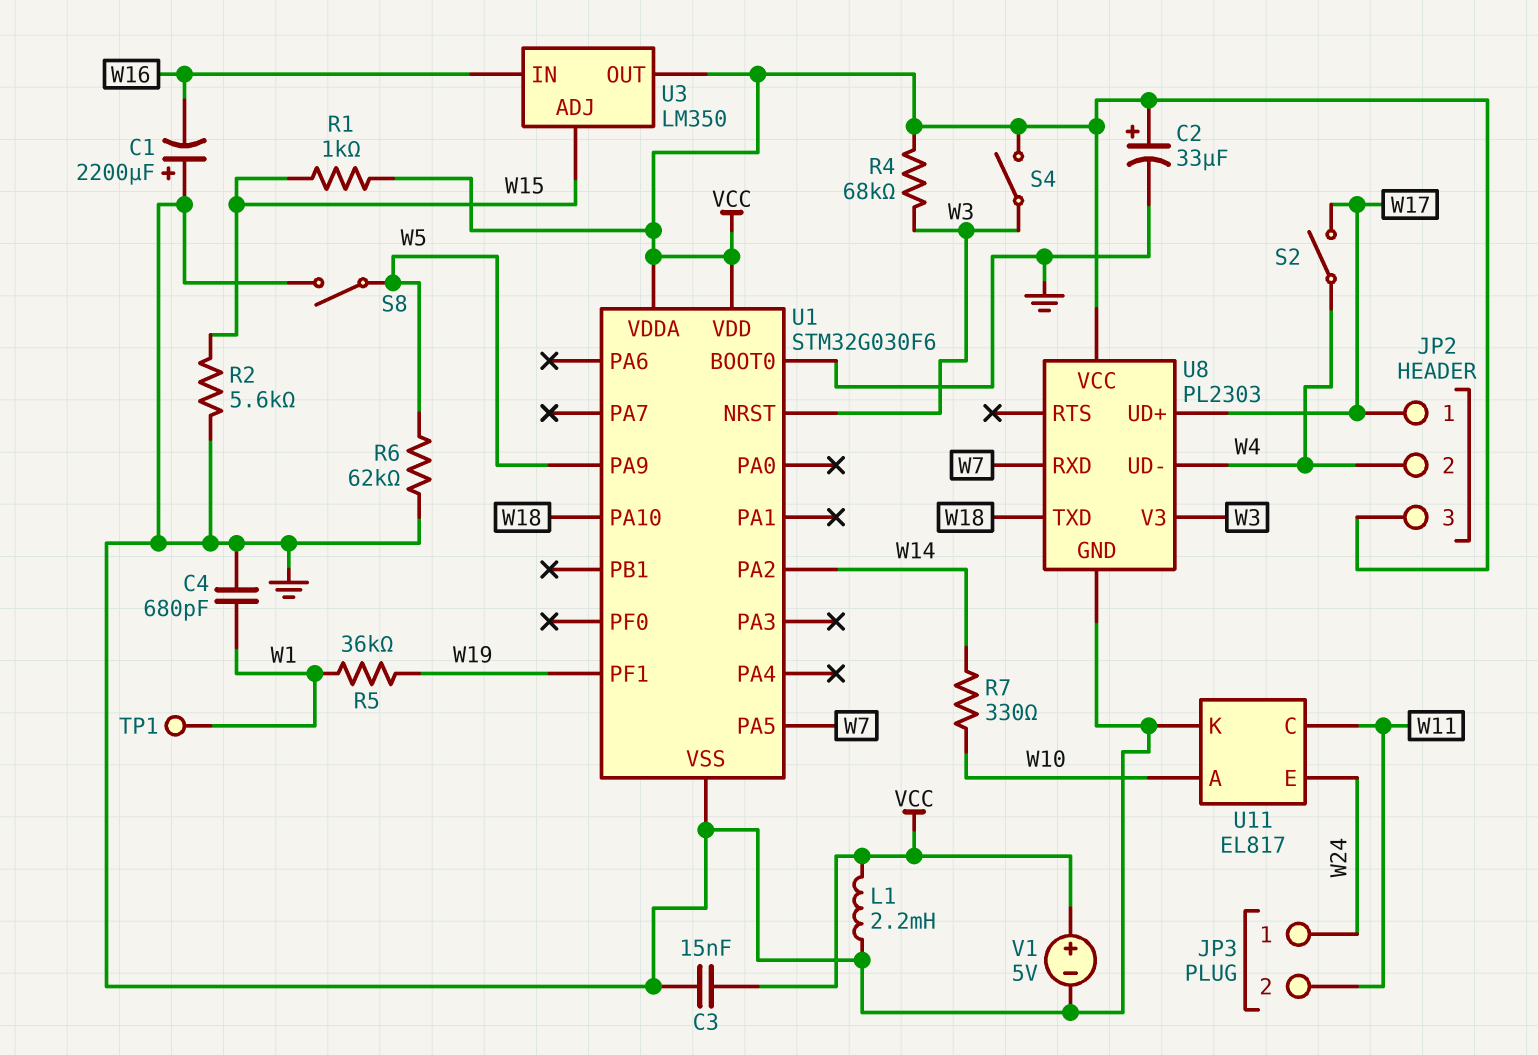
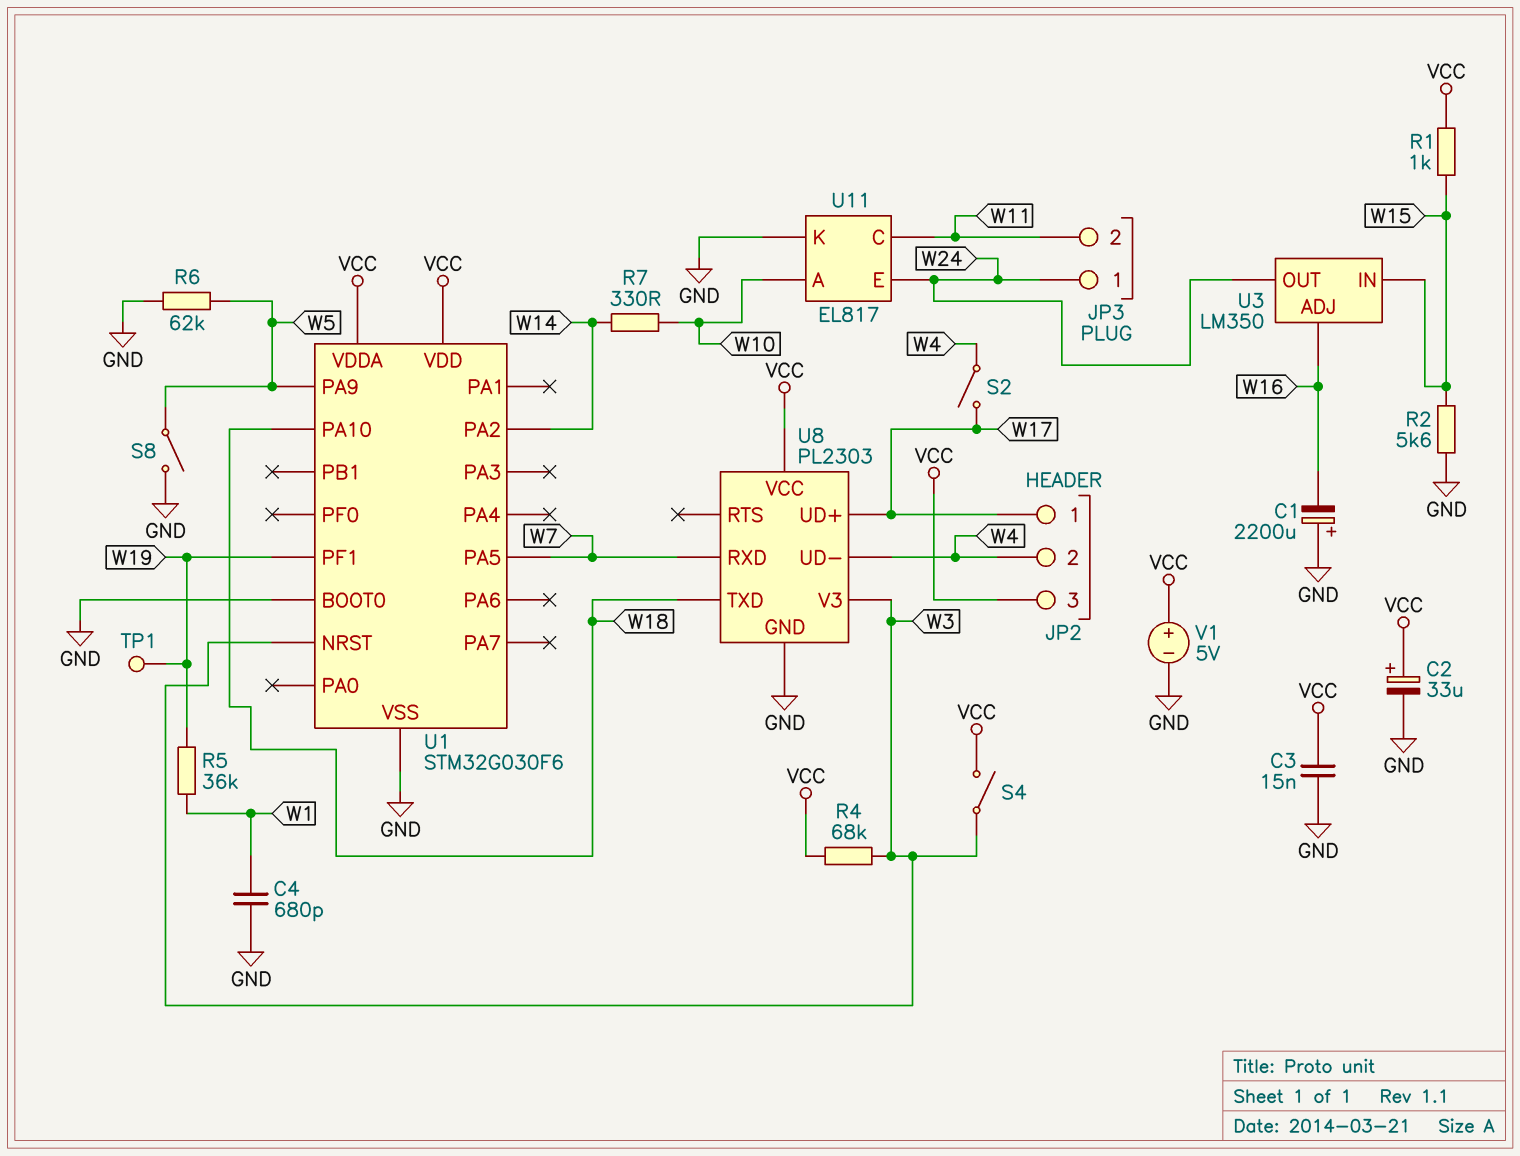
L1: 2.2mH (GND, VCC) -> none
TP1: test point (W1) -> test point (W19)
U3 pin ADJ: W15 -> W16
U3 pin IN: W16 -> W15
U3 pin OUT: VCC -> W24

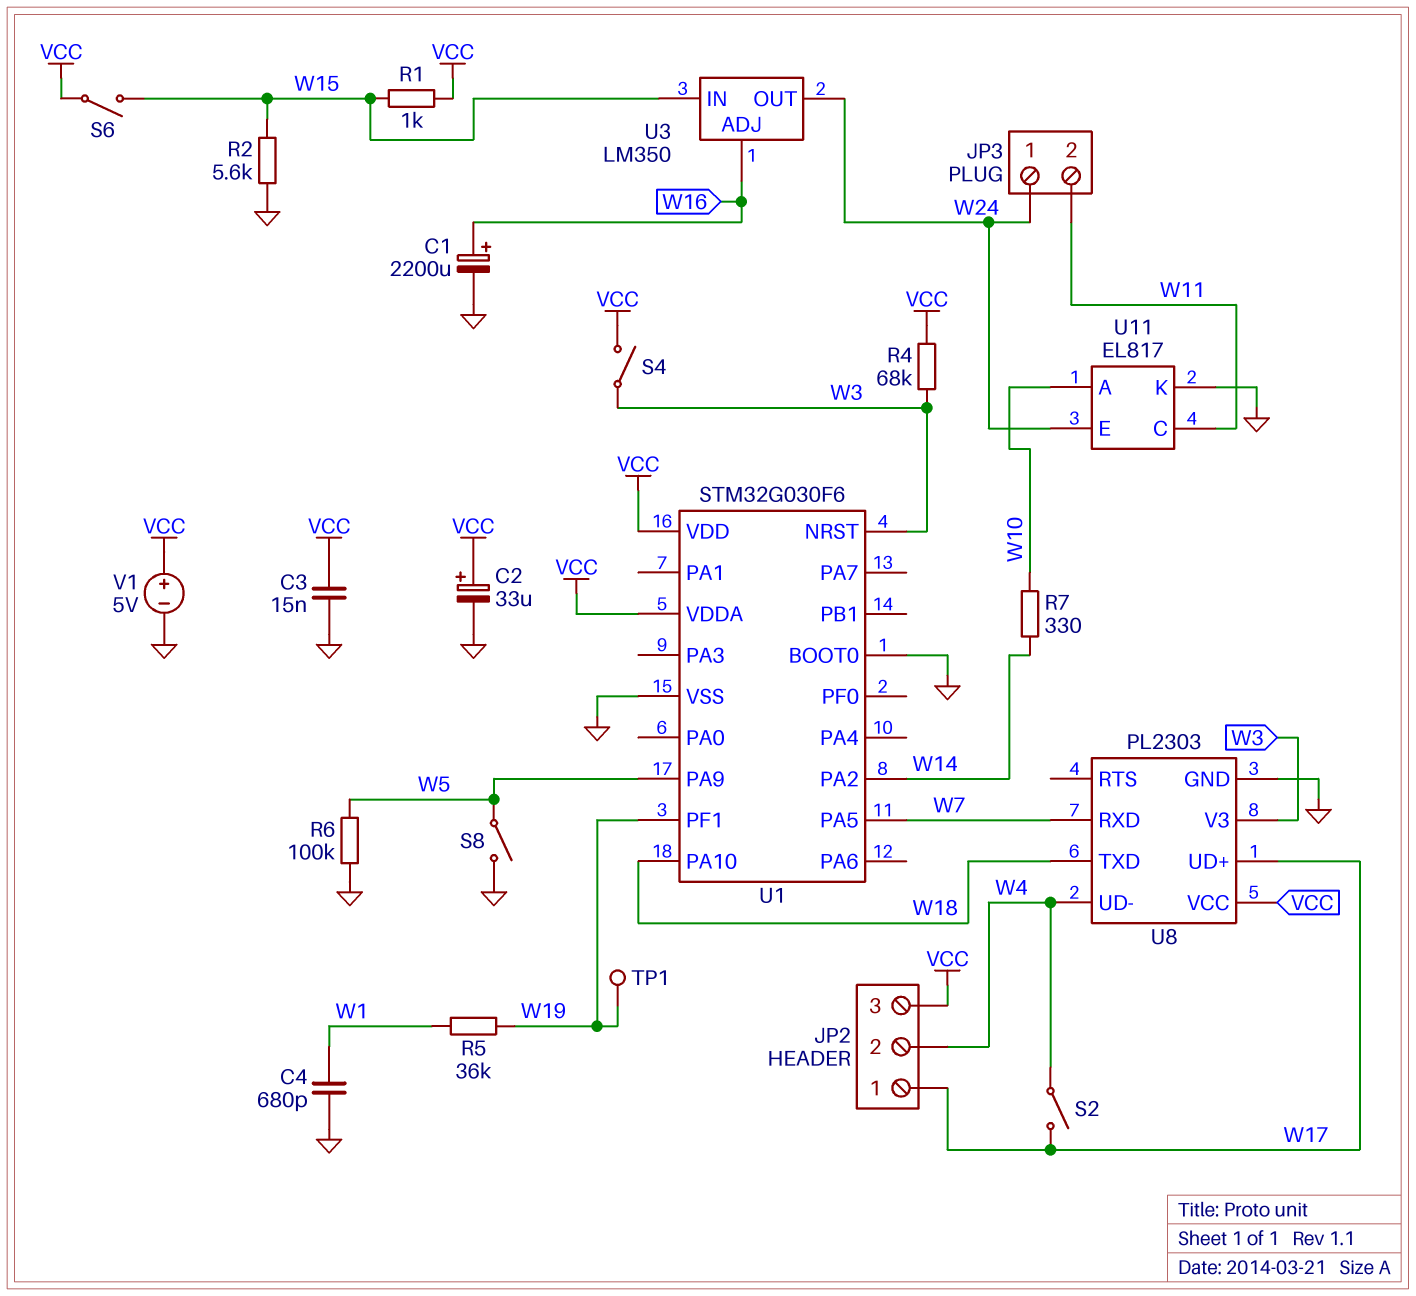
C1: 2200uF (plus GND, minus W16) -> 2200uF (plus W16, minus GND)
R6: 62k (GND, W5) -> 100k (GND, W5)
S6: none -> switch (VCC, W15)

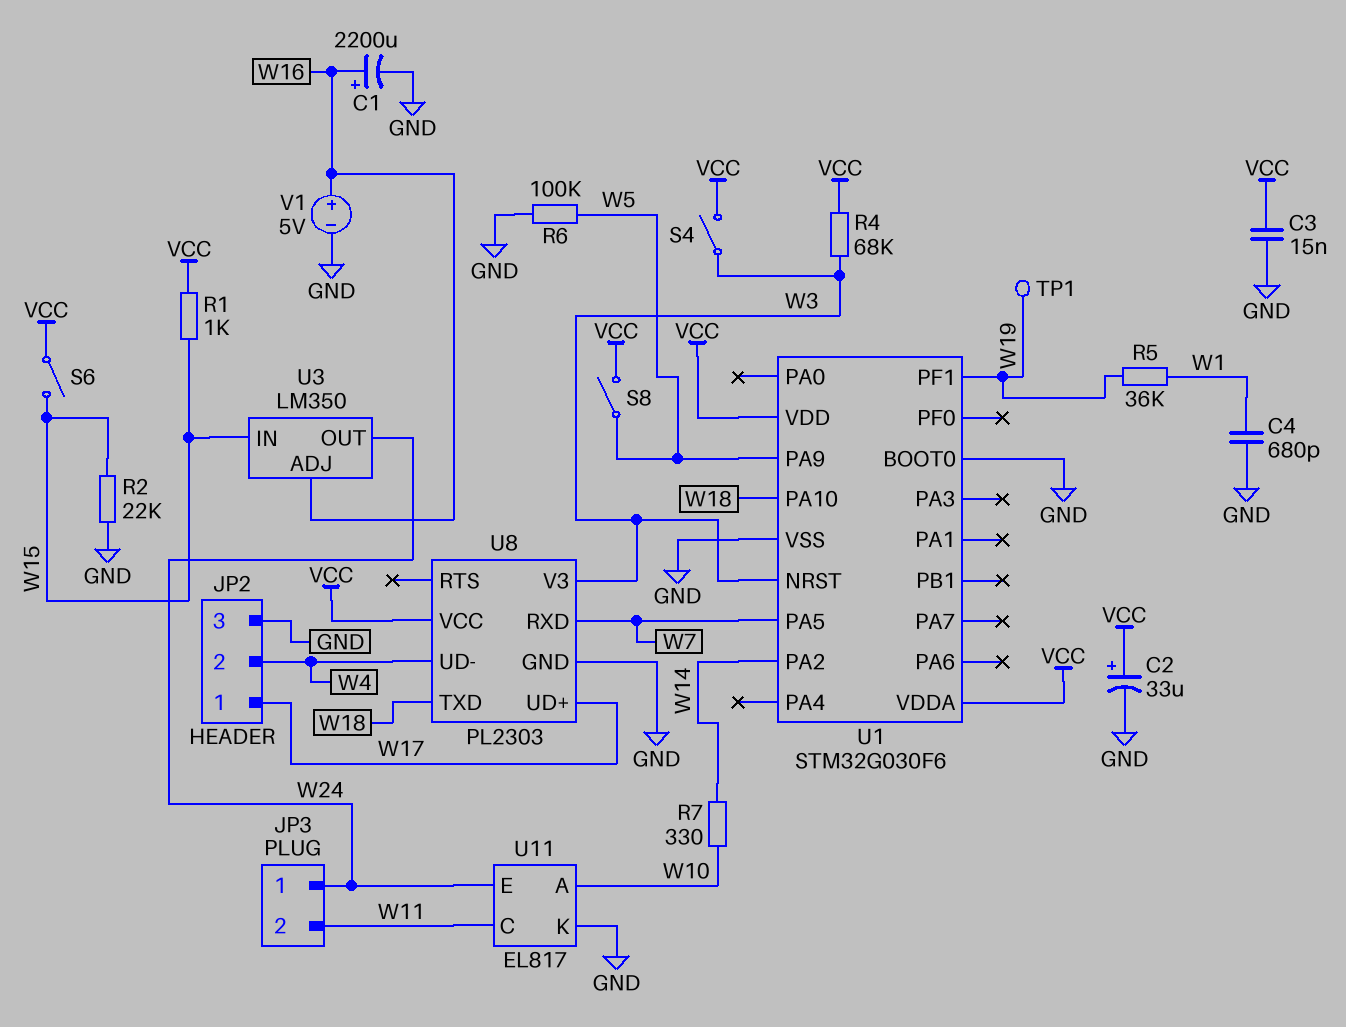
JP2 pin 3: VCC -> GND
R2: 5.6k (GND, W15) -> 22k (GND, W15)
S2: switch (W4, W17) -> none
S8: switch (GND, W5) -> switch (VCC, W5)
V1: 5V (plus VCC, minus GND) -> 5V (plus W16, minus GND)

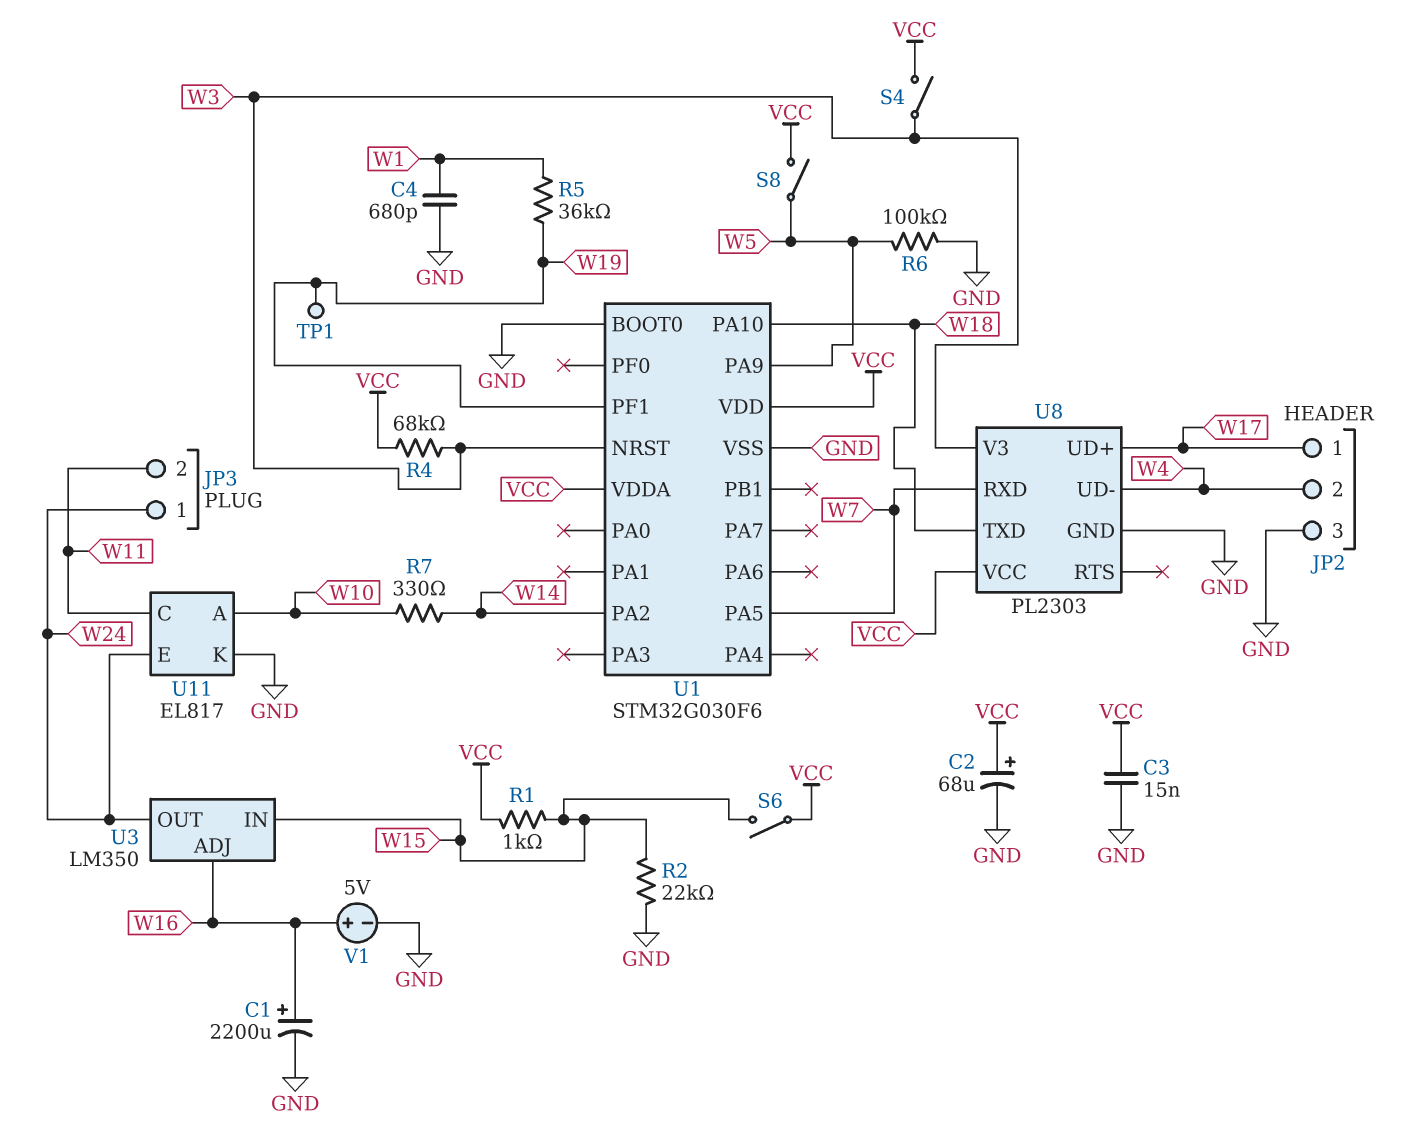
C2: 33uF (plus VCC, minus GND) -> 68uF (plus VCC, minus GND)

